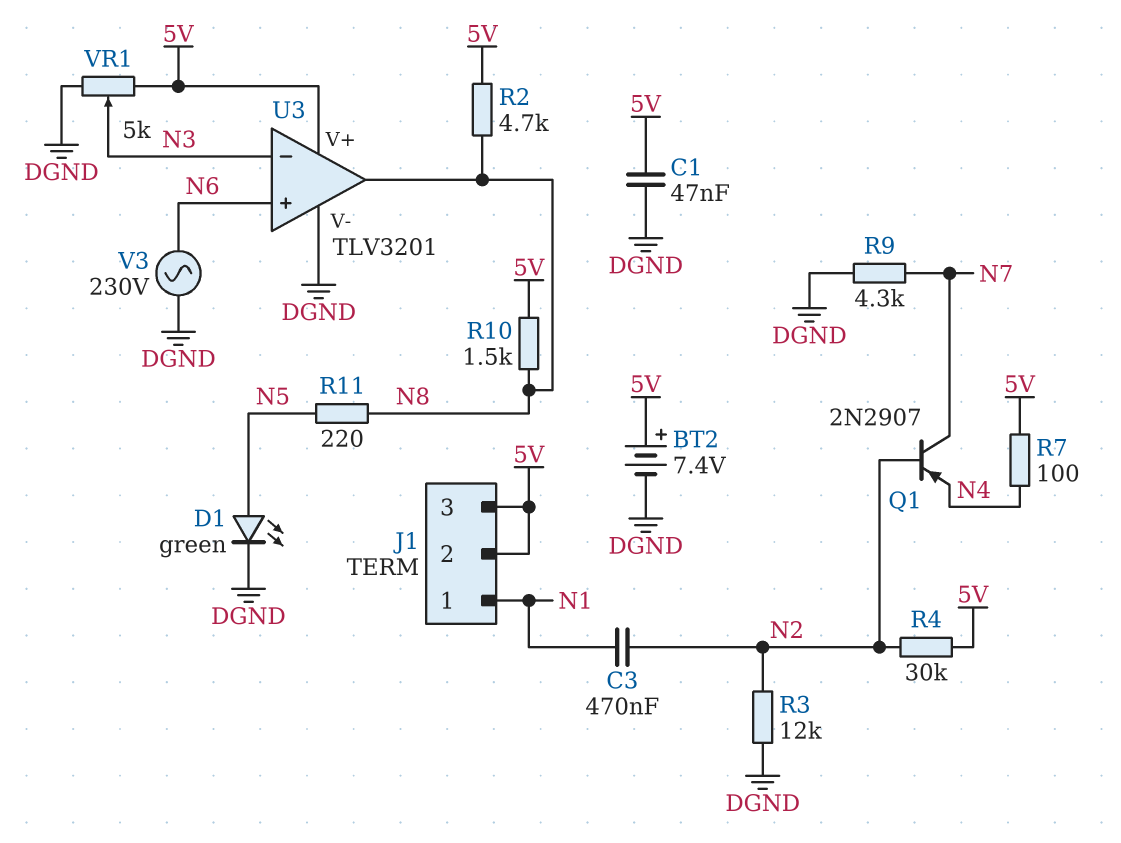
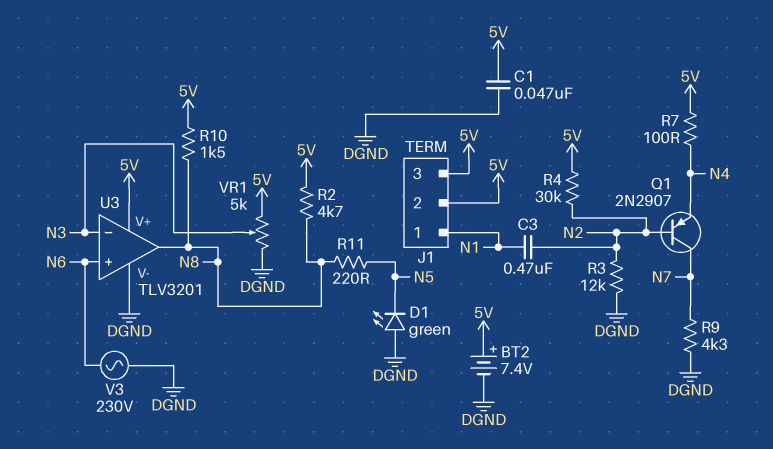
D1: LED green (A N5, K DGND) -> LED green (A DGND, K N5)

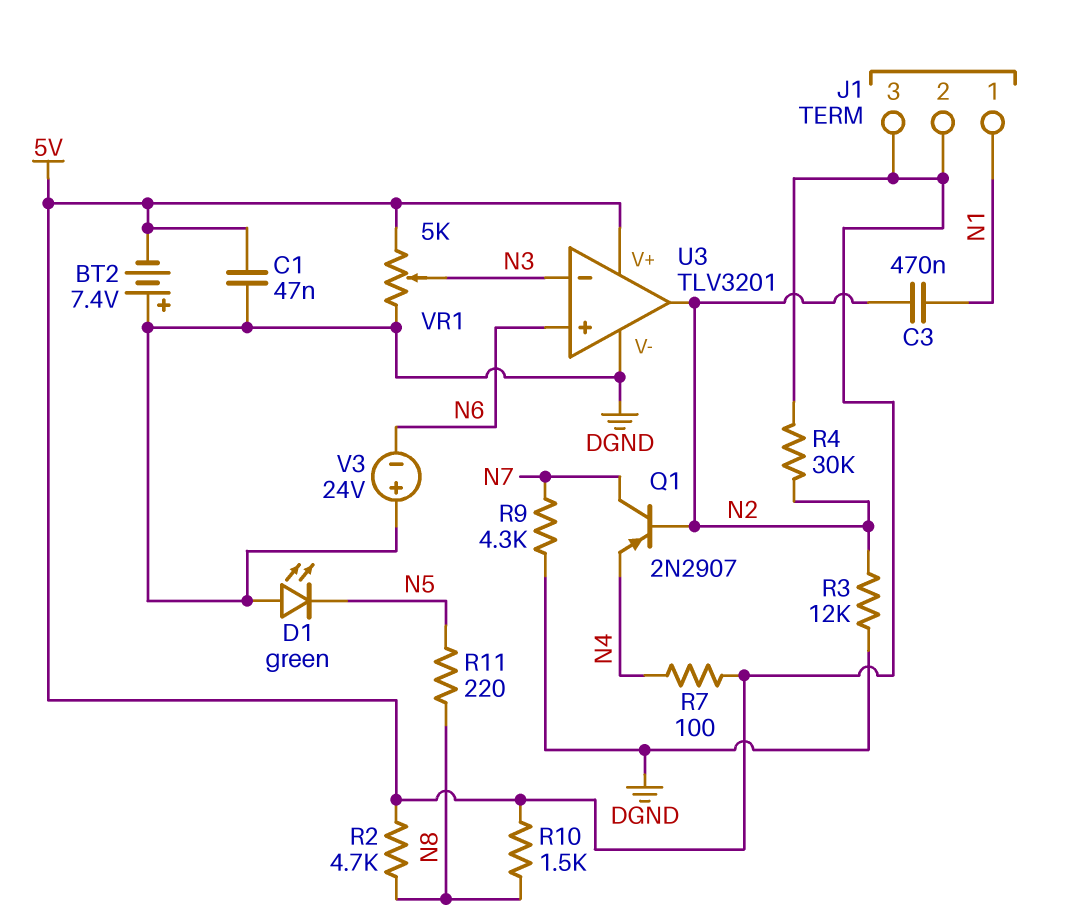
BT2: 7.4V (plus 5V, minus DGND) -> 7.4V (plus DGND, minus 5V)
U3 pin out: N8 -> N2
V3: AC 230V (DGND, N6) -> 24V (plus DGND, minus N6)

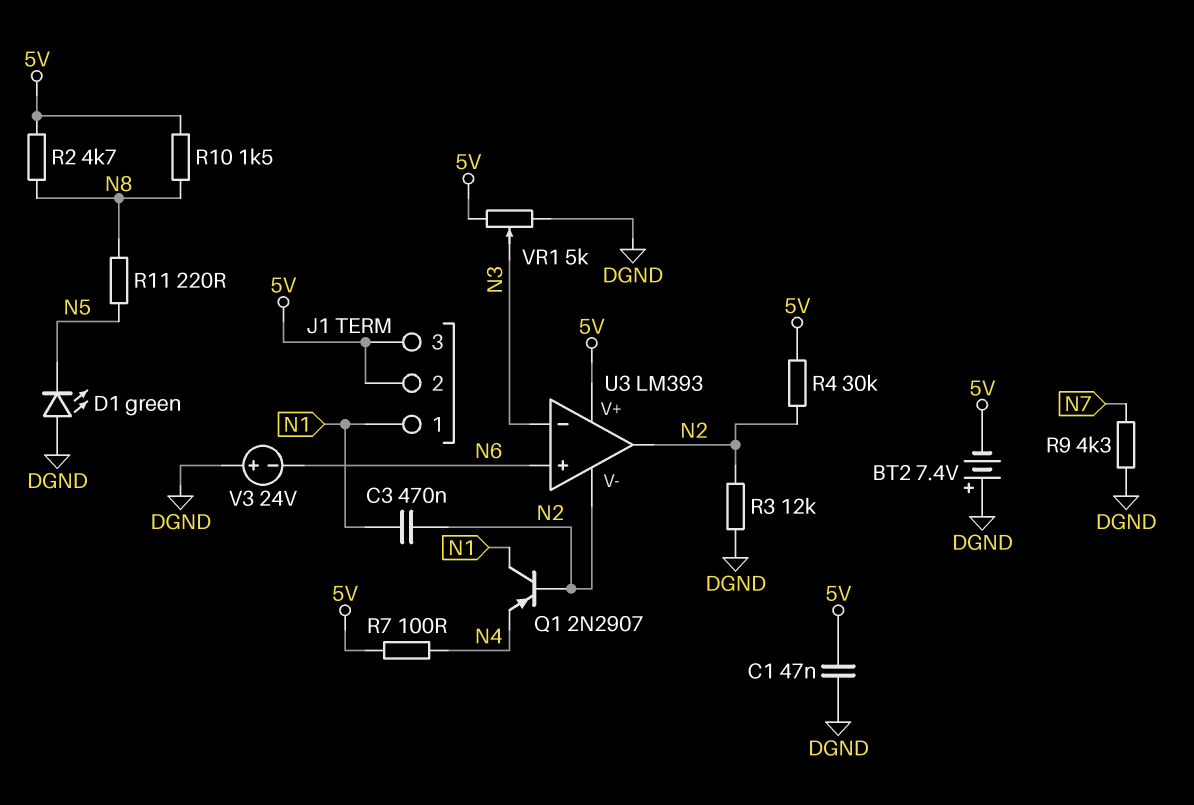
Q1: PNP 2N2907 (B N2, C N7, E N4) -> PNP 2N2907 (B N2, C N1, E N4)
U3: TLV3201 -> LM393
U3 pin V-: DGND -> N2

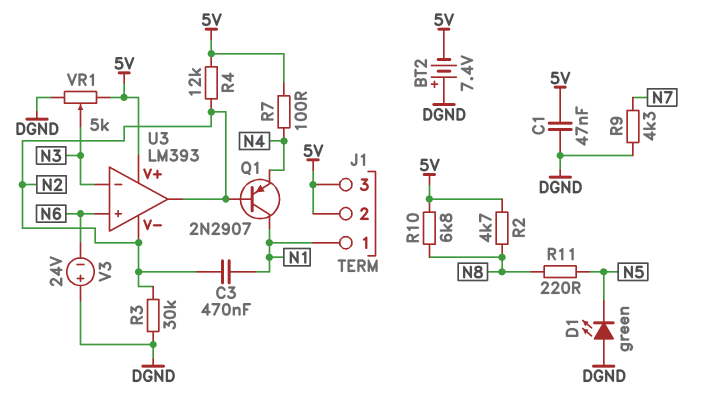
R3: 12k (DGND, N2) -> 30k (DGND, N2)
R4: 30k (5V, N2) -> 12k (5V, N2)
R10: 1.5k (5V, N8) -> 6.8k (5V, N8)

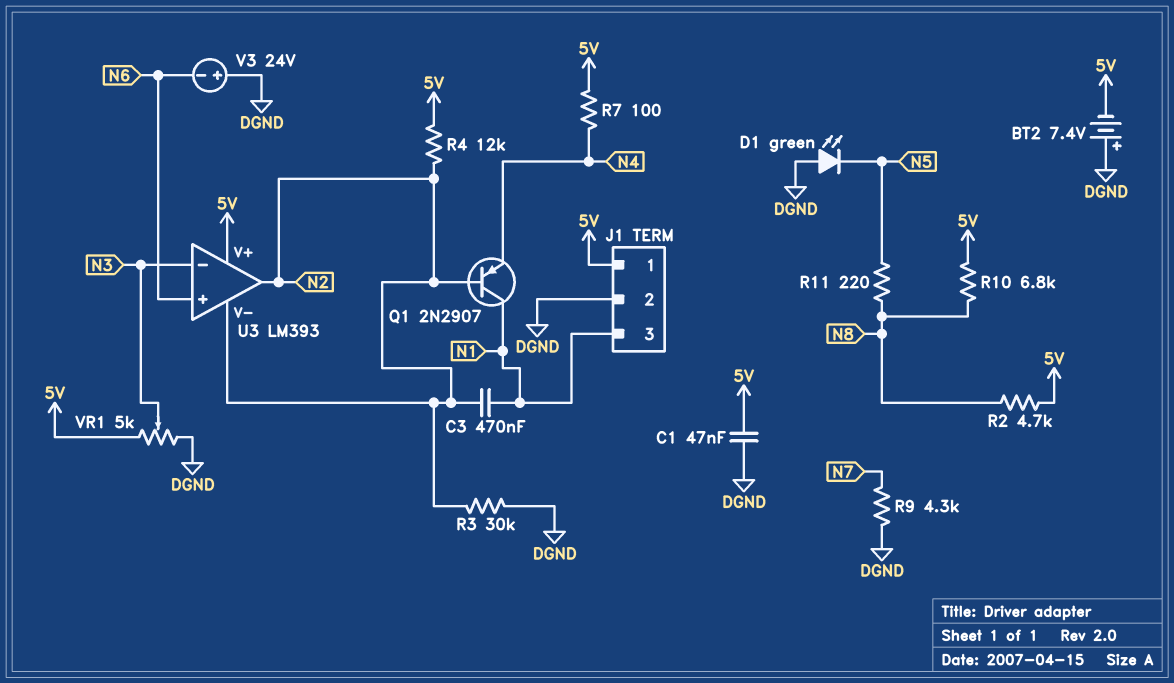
J1 pin 1: N1 -> 5V
J1 pin 2: 5V -> DGND
J1 pin 3: 5V -> N1

